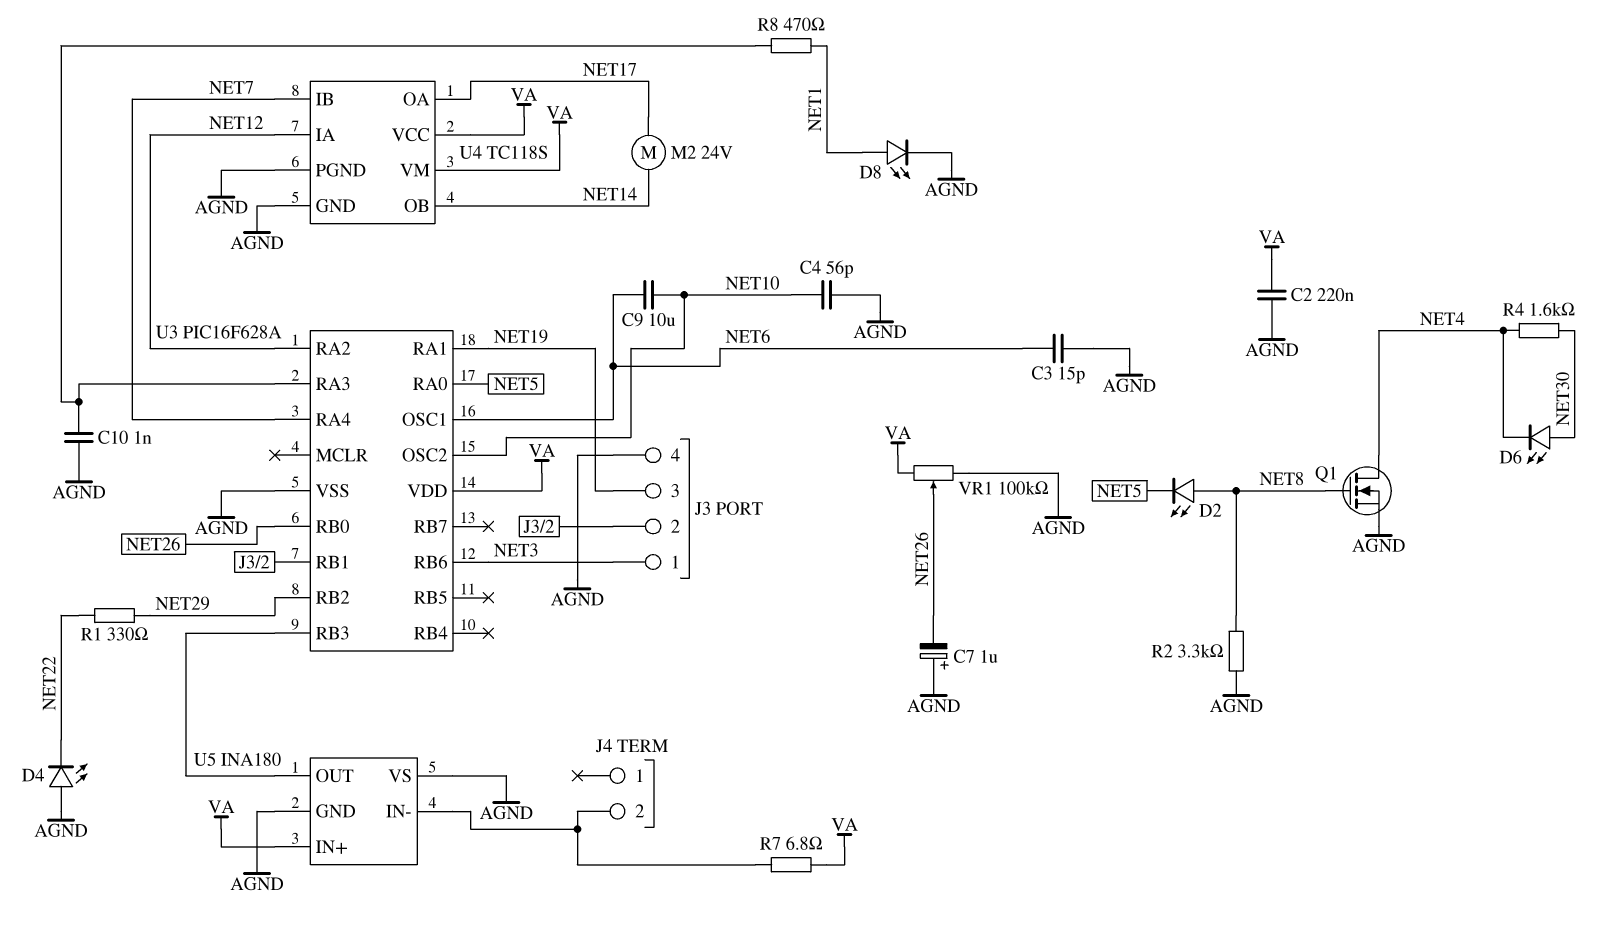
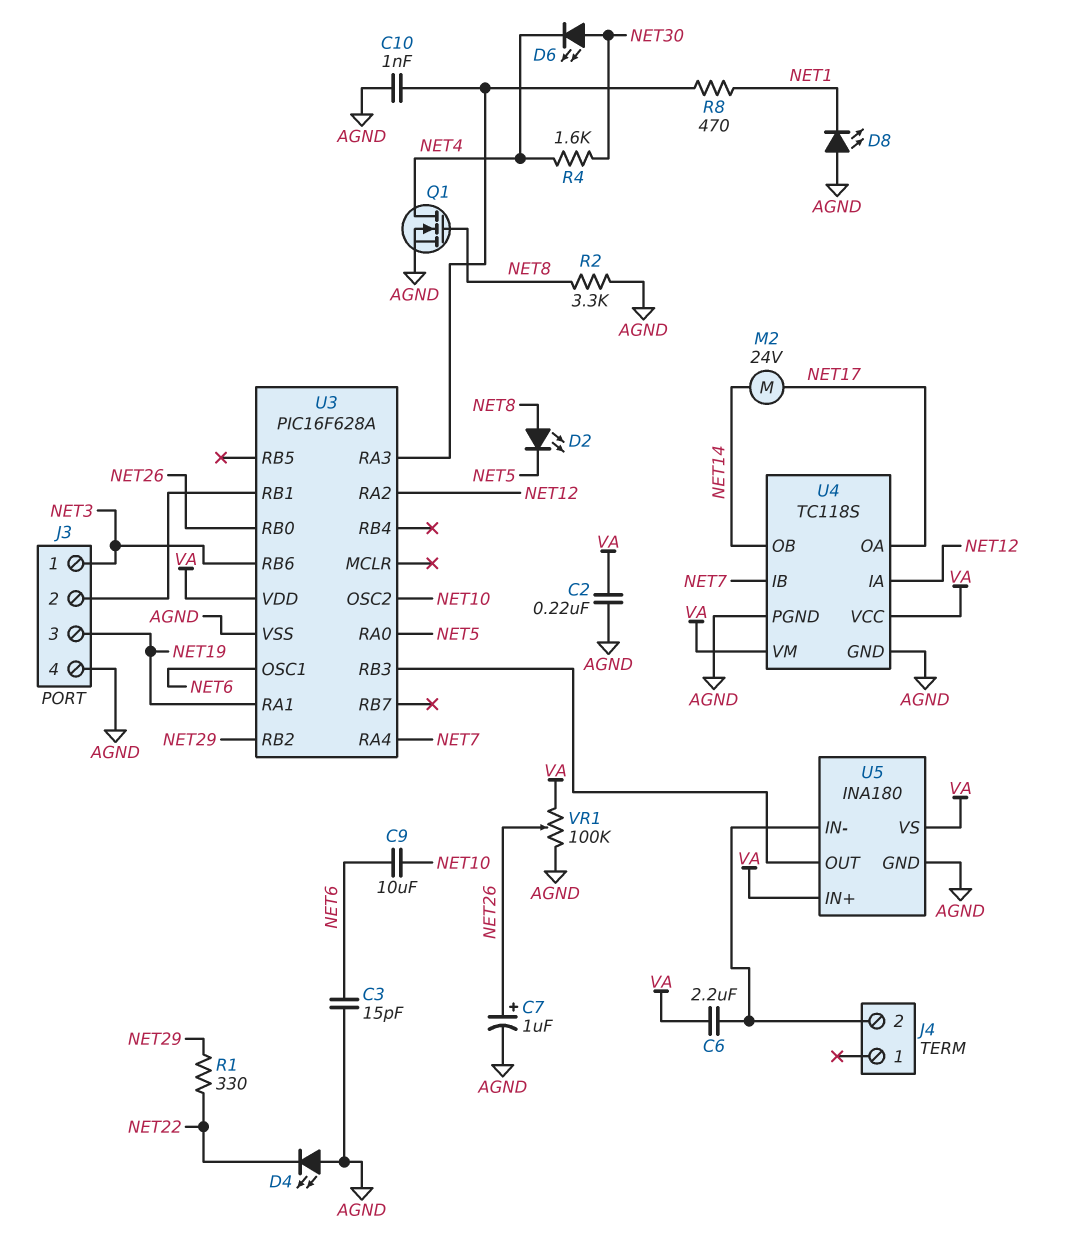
C4: 56pF (AGND, NET10) -> none
C6: none -> 2.2uF (J4/2, VA)
C7: 1uF (plus AGND, minus NET26) -> 1uF (plus NET26, minus AGND)
D8: LED (A NET1, K AGND) -> LED (A AGND, K NET1)
R7: 6.8 (J4/2, VA) -> none
U5 pin VS: AGND -> VA

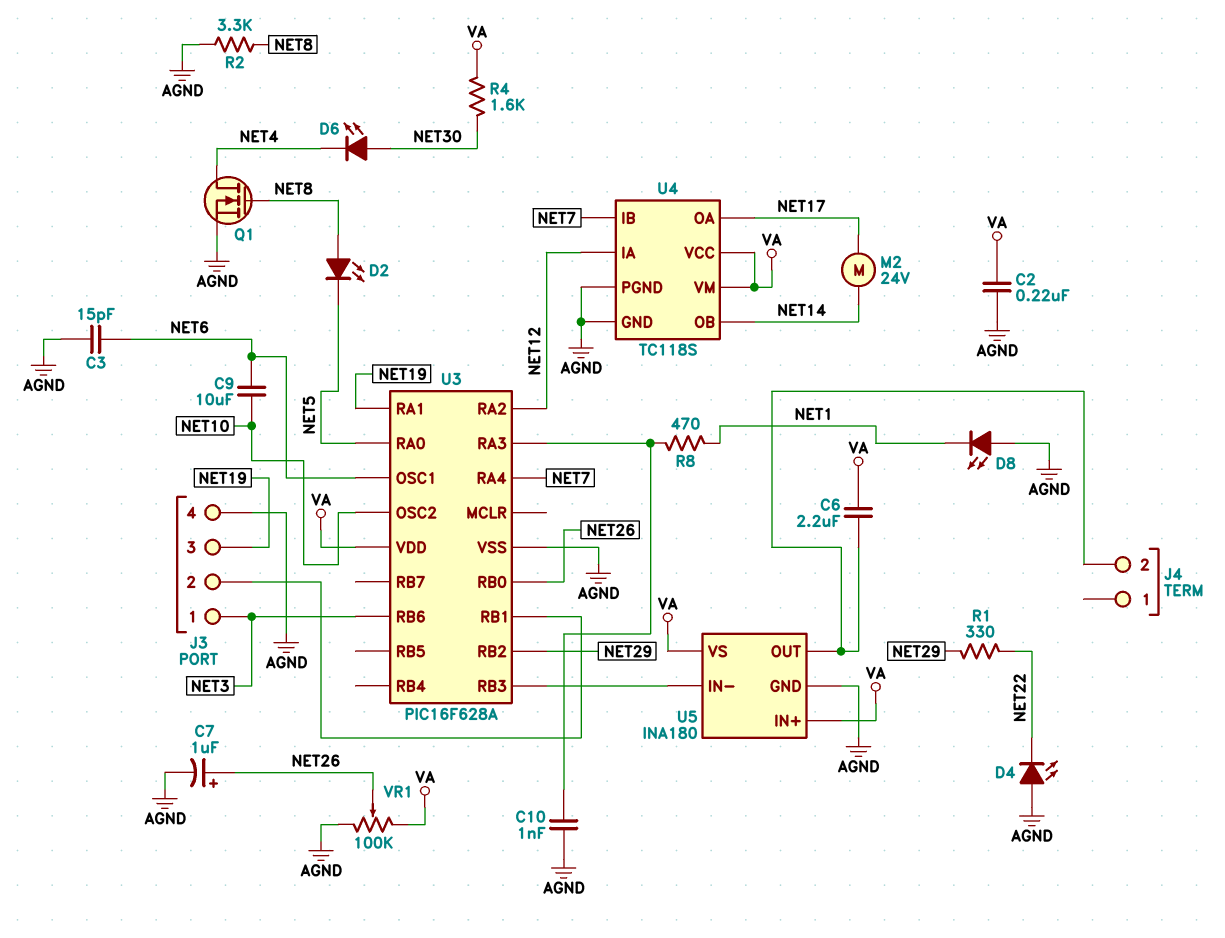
R4: 1.6k (NET4, NET30) -> 1.6k (NET30, VA)
U5 pin IN-: J4/2 -> U3/RB3
U5 pin OUT: U3/RB3 -> J4/2

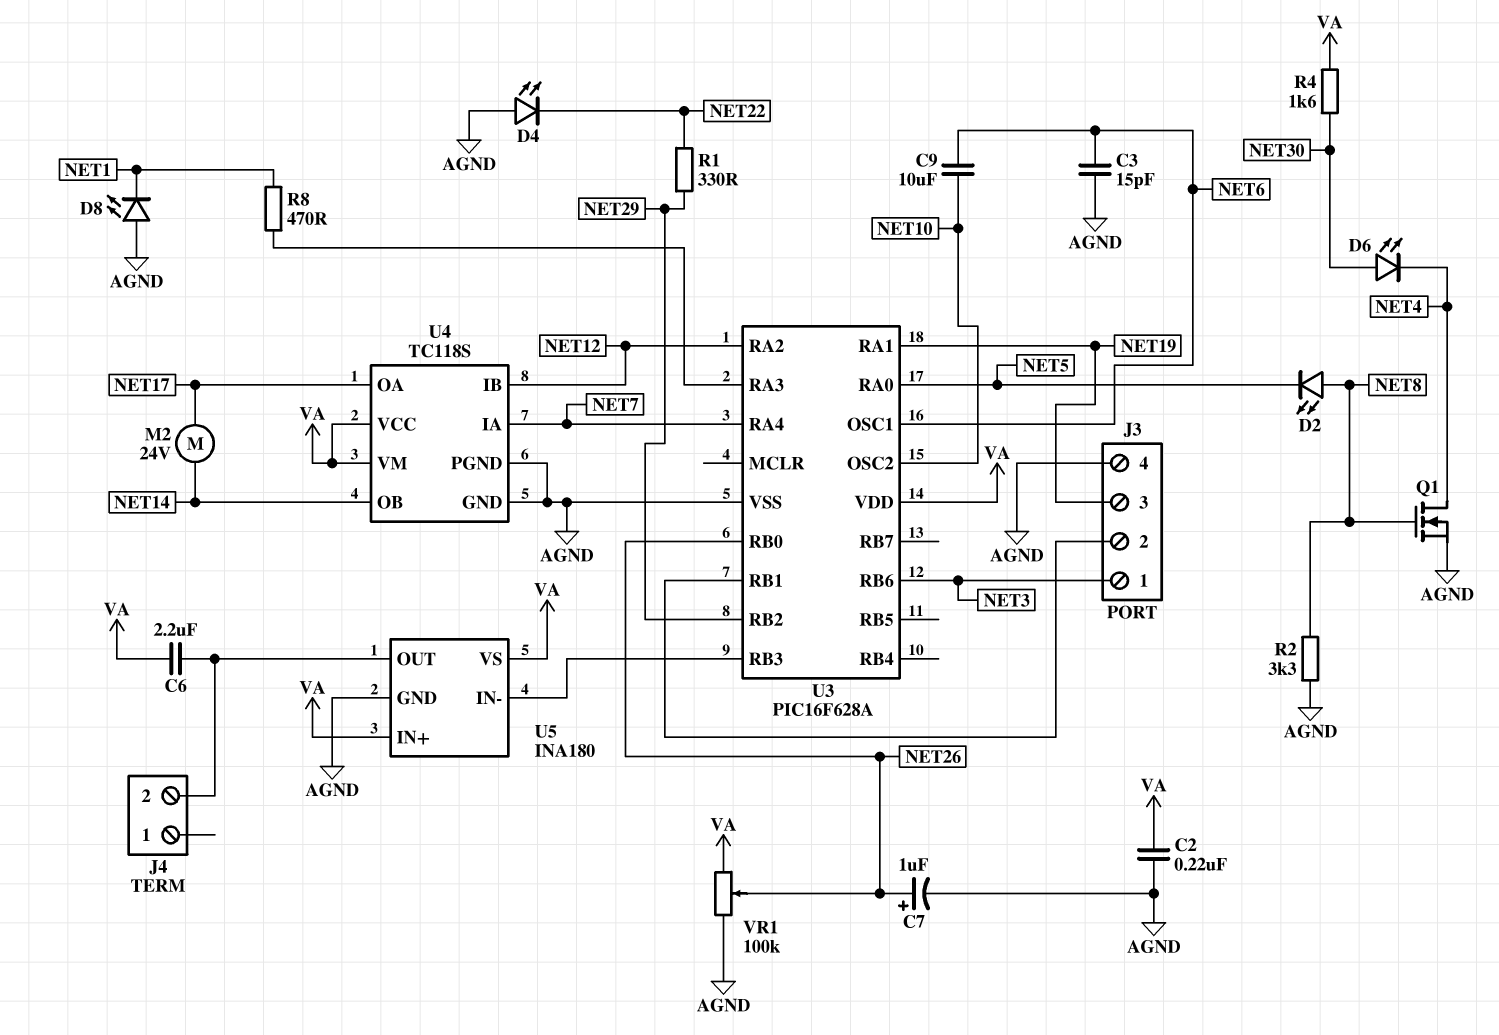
C10: 1nF (AGND, U3/RA3) -> none
U4 pin IA: NET12 -> NET7
U4 pin IB: NET7 -> NET12

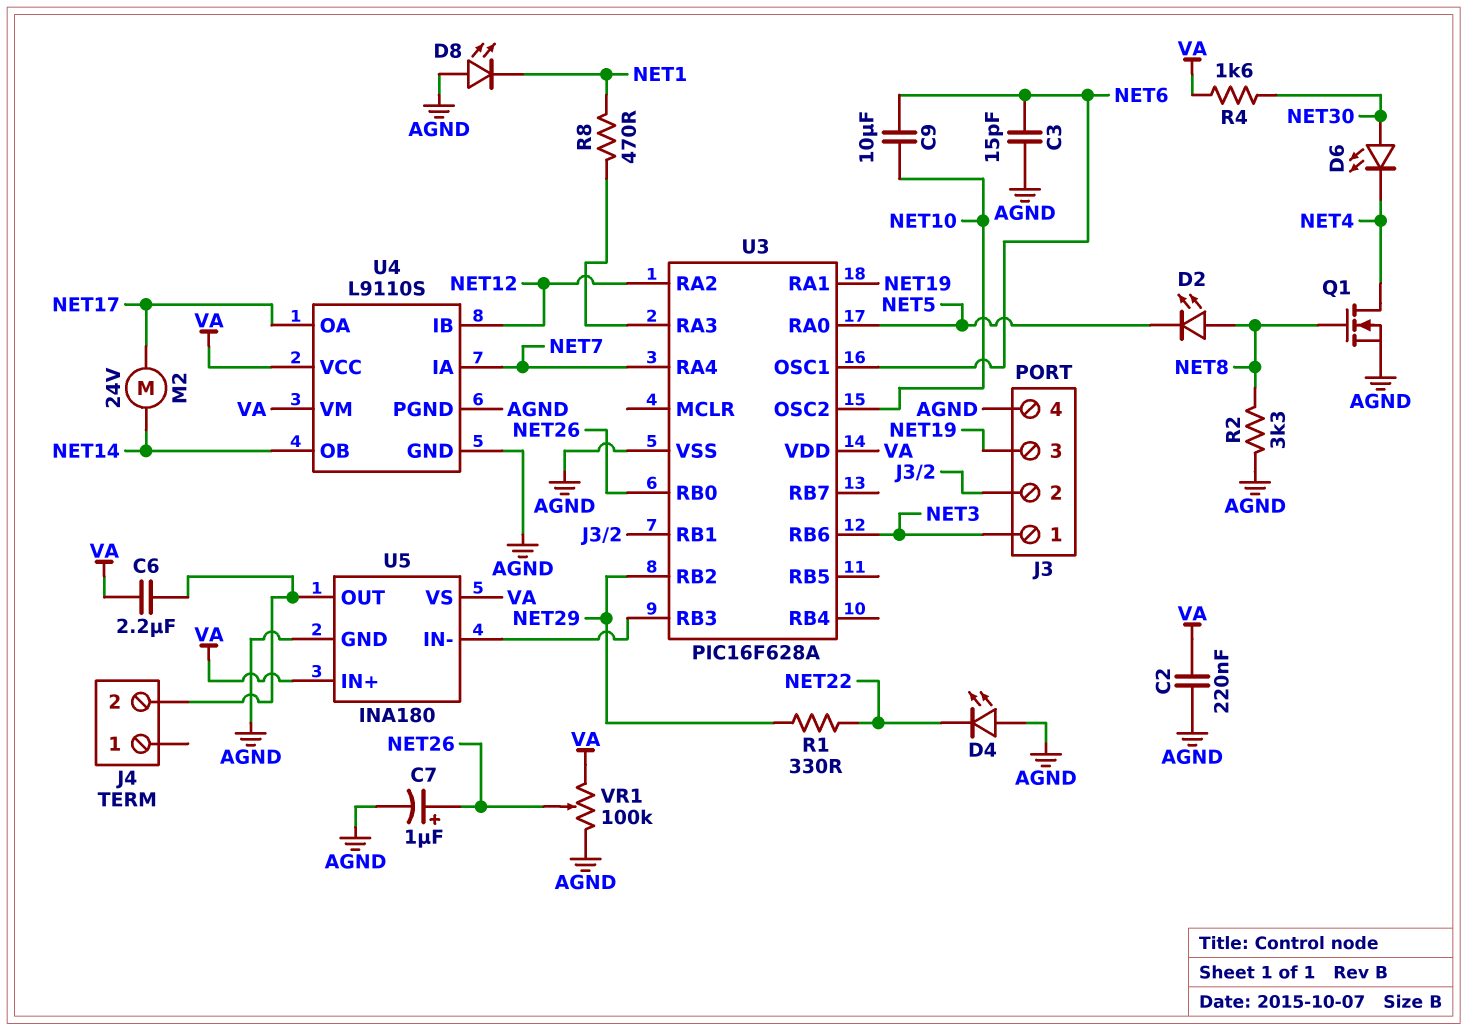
U4: TC118S -> L9110S

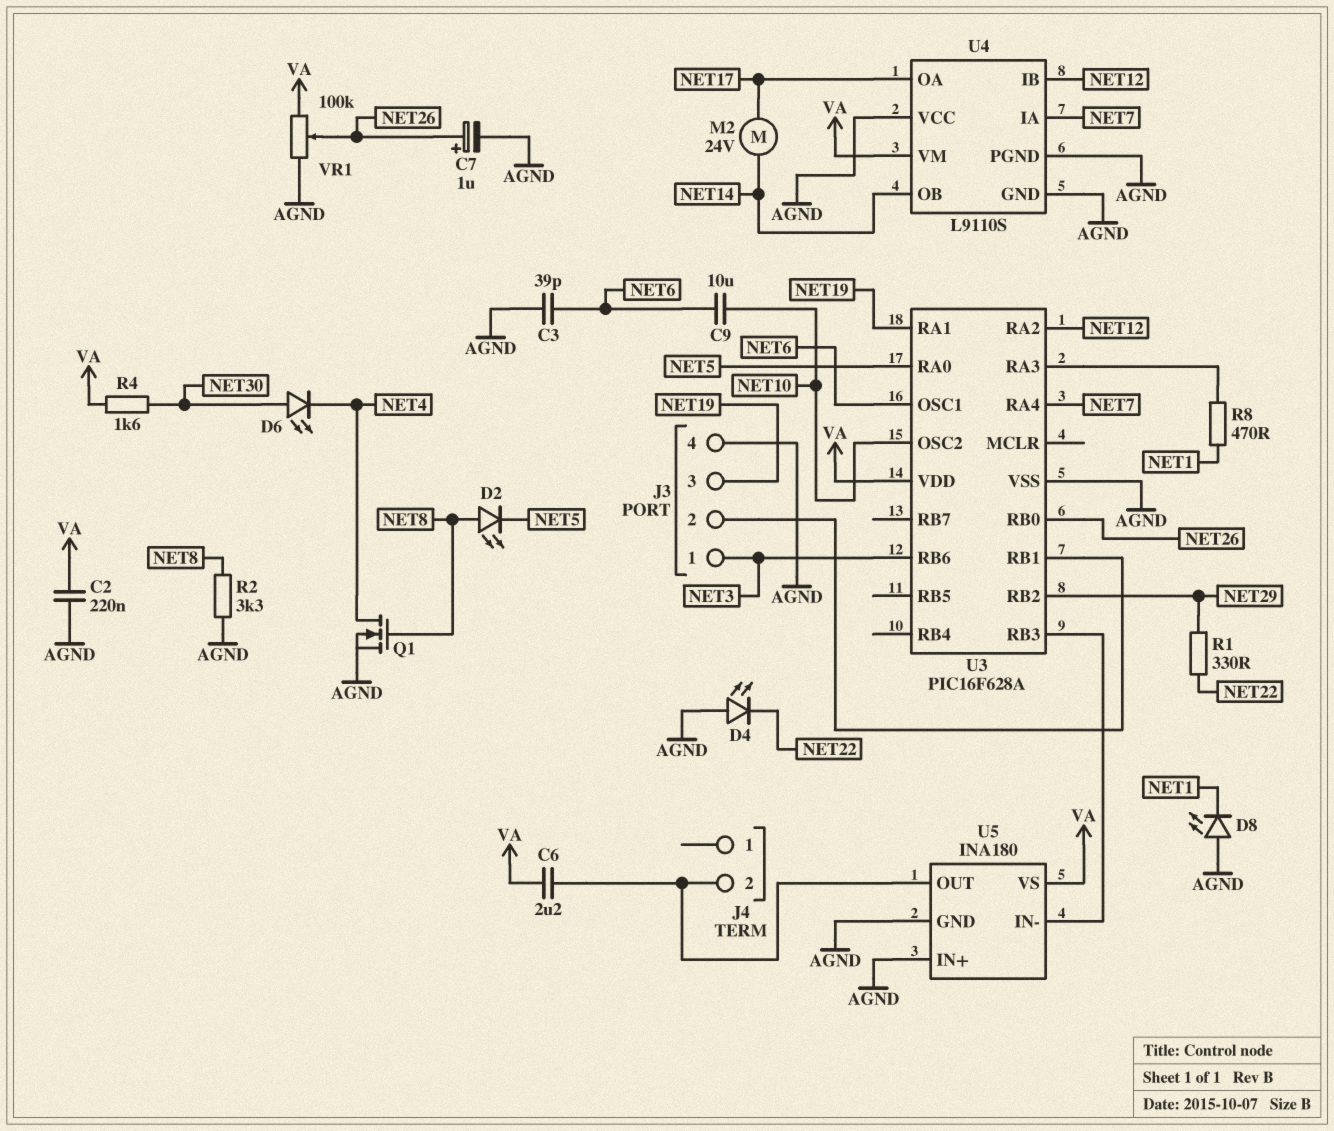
C3: 15pF (AGND, NET6) -> 39pF (AGND, NET6)
U4 pin VCC: VA -> AGND
U5 pin IN+: VA -> AGND

